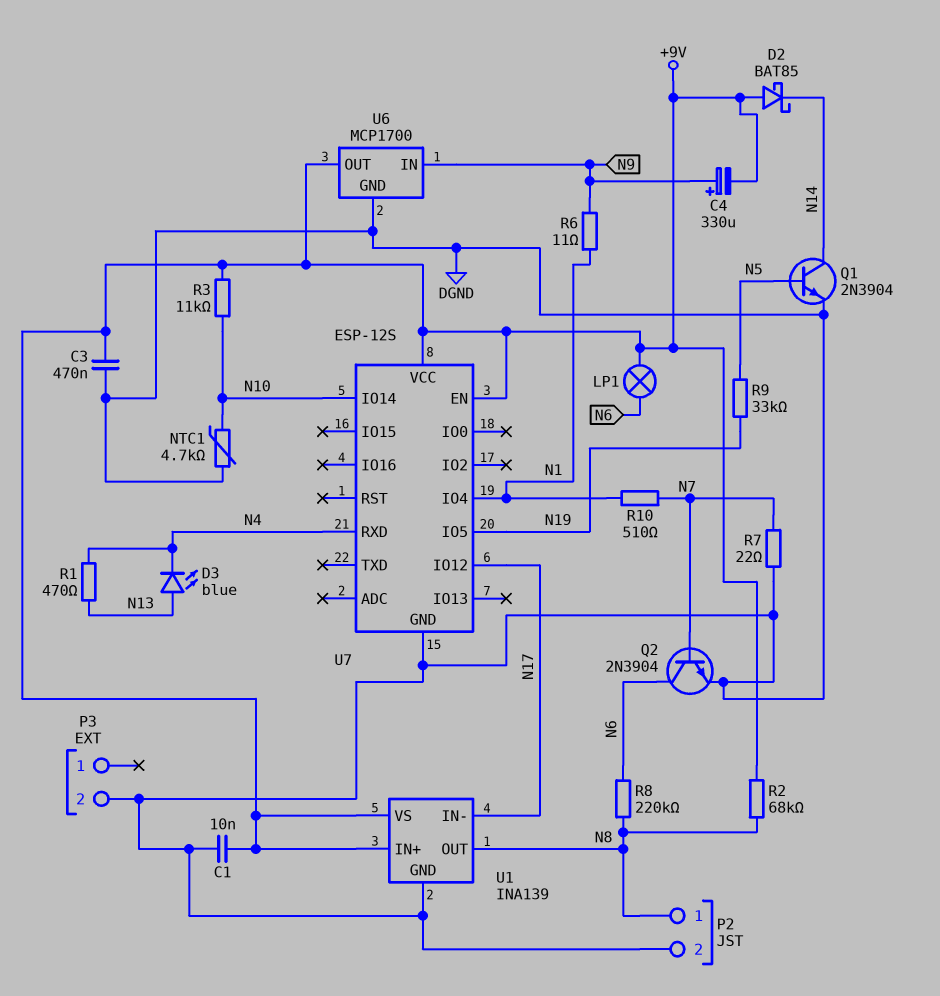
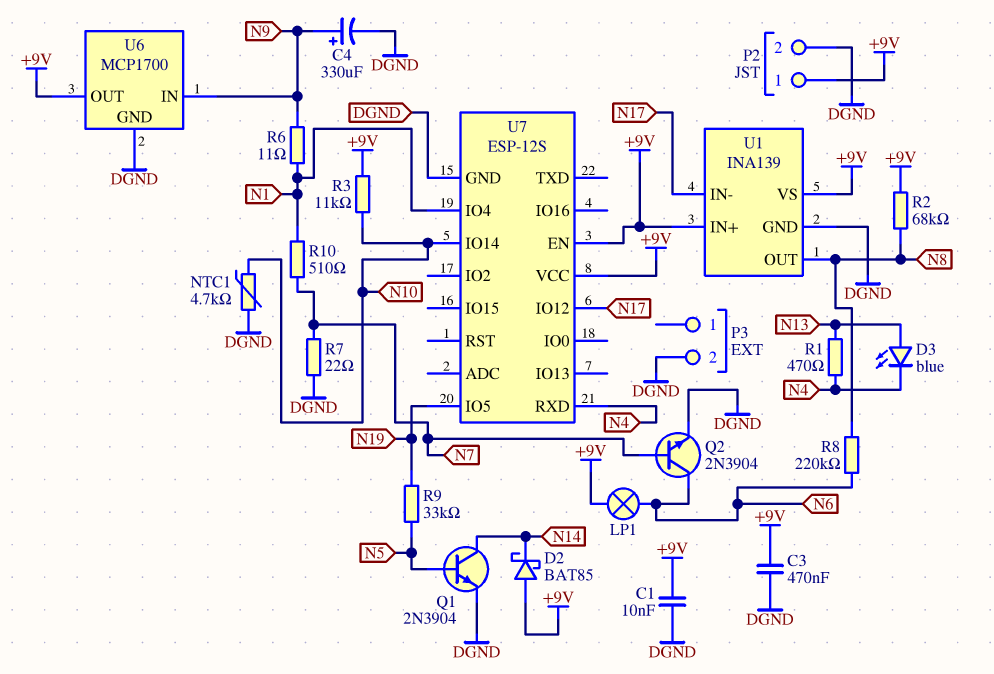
C4: 330uF (plus N9, minus +9V) -> 330uF (plus N9, minus DGND)
P2 pin 1: N8 -> +9V

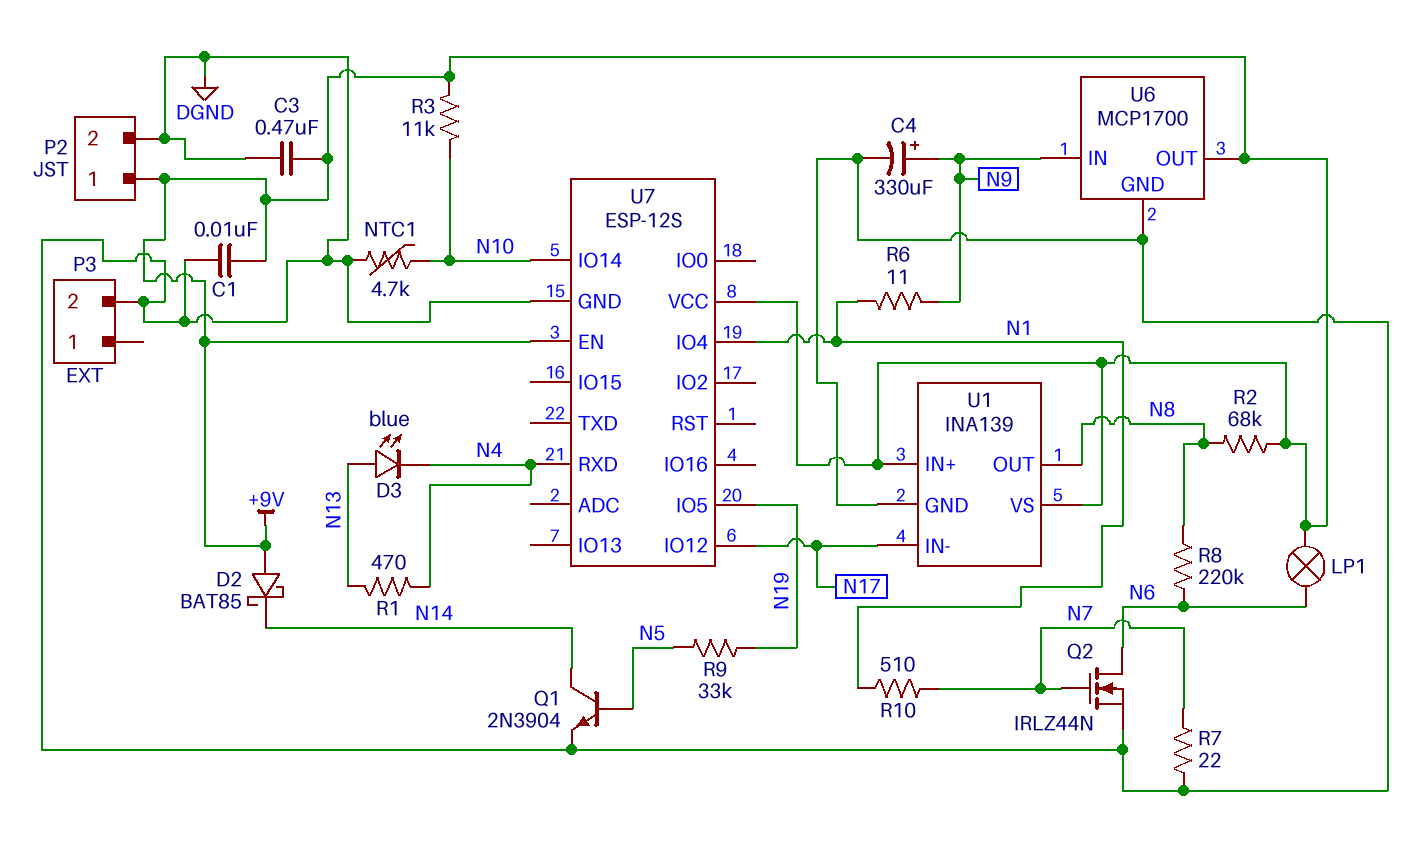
Q2: NPN 2N3904 (B N7, C N6, E DGND) -> NMOS IRLZ44N (G N7, D N6, S DGND)

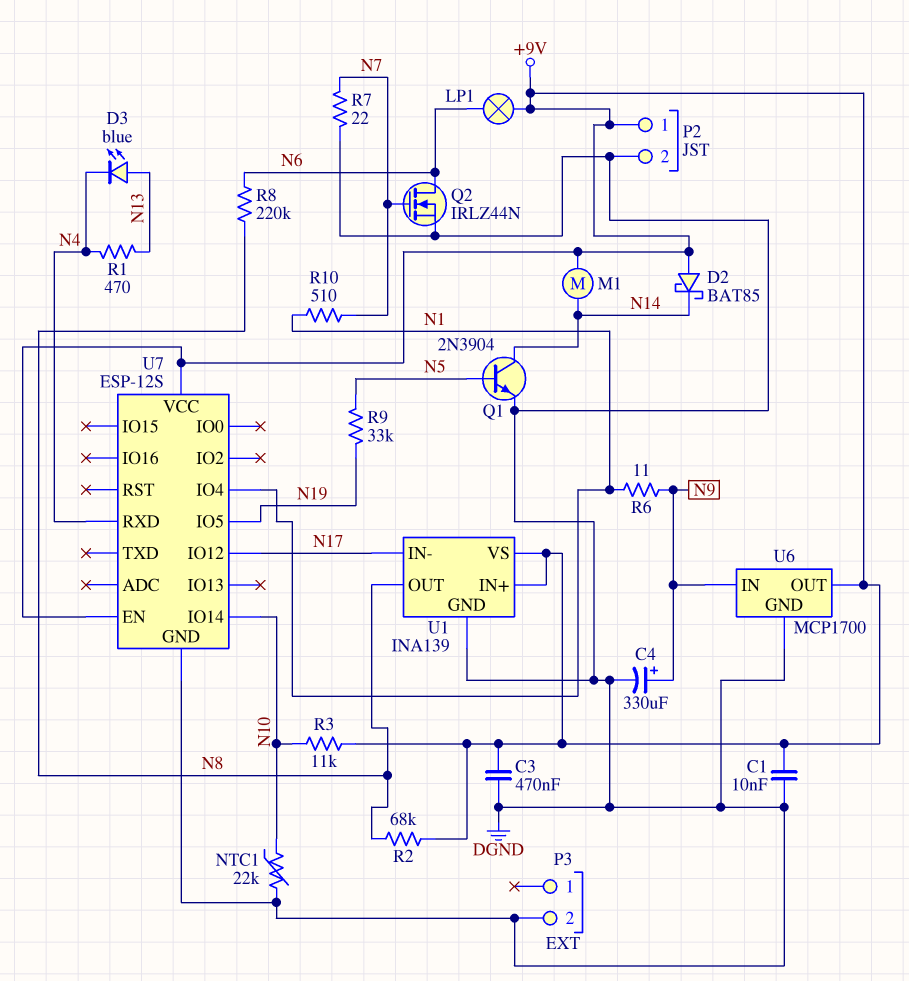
M1: none -> motor (+9V, N14)
NTC1: 4.7k (DGND, N10) -> 22k (DGND, N10)

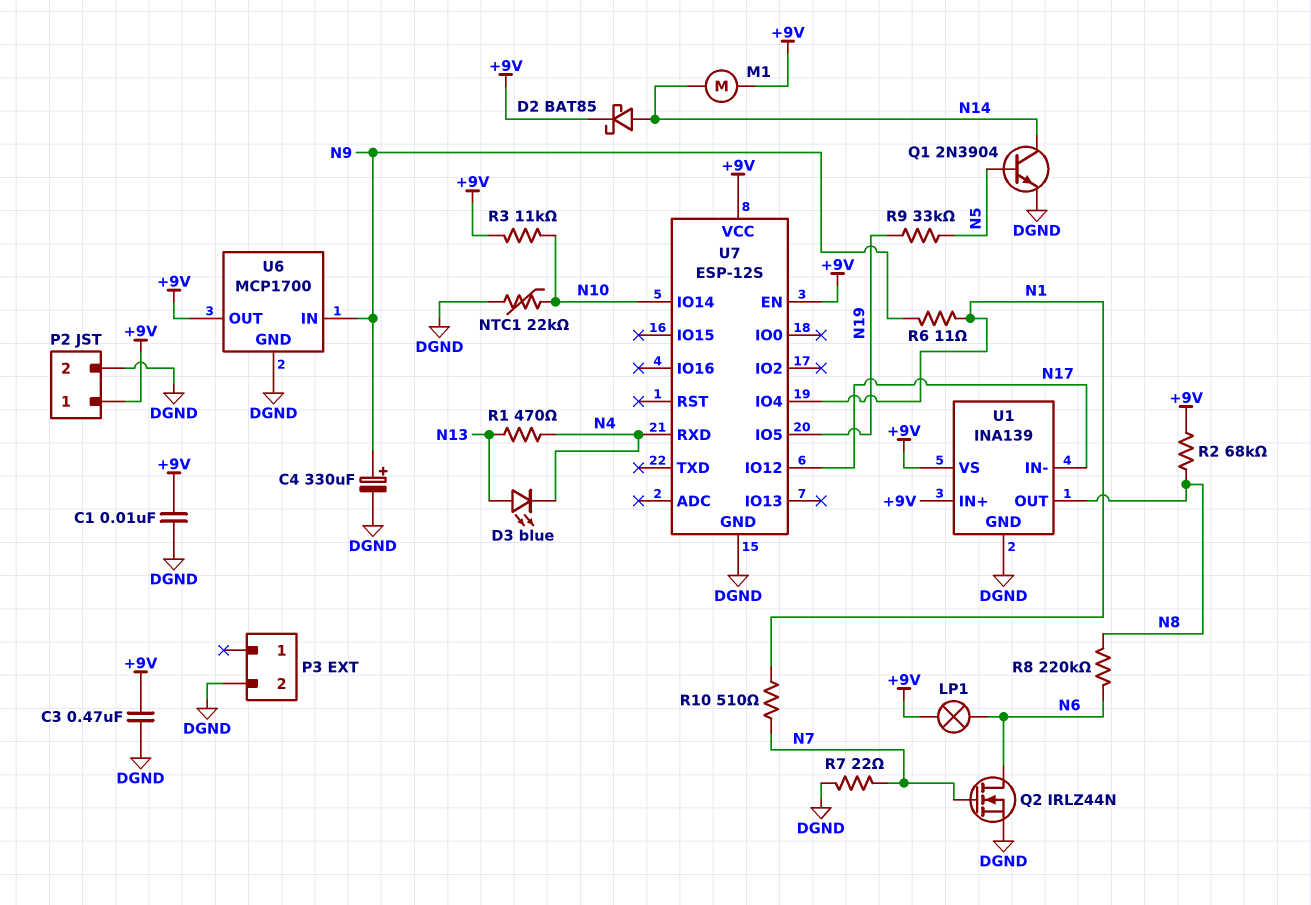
D2: schottky BAT85 (A +9V, K N14) -> schottky BAT85 (A N14, K +9V)

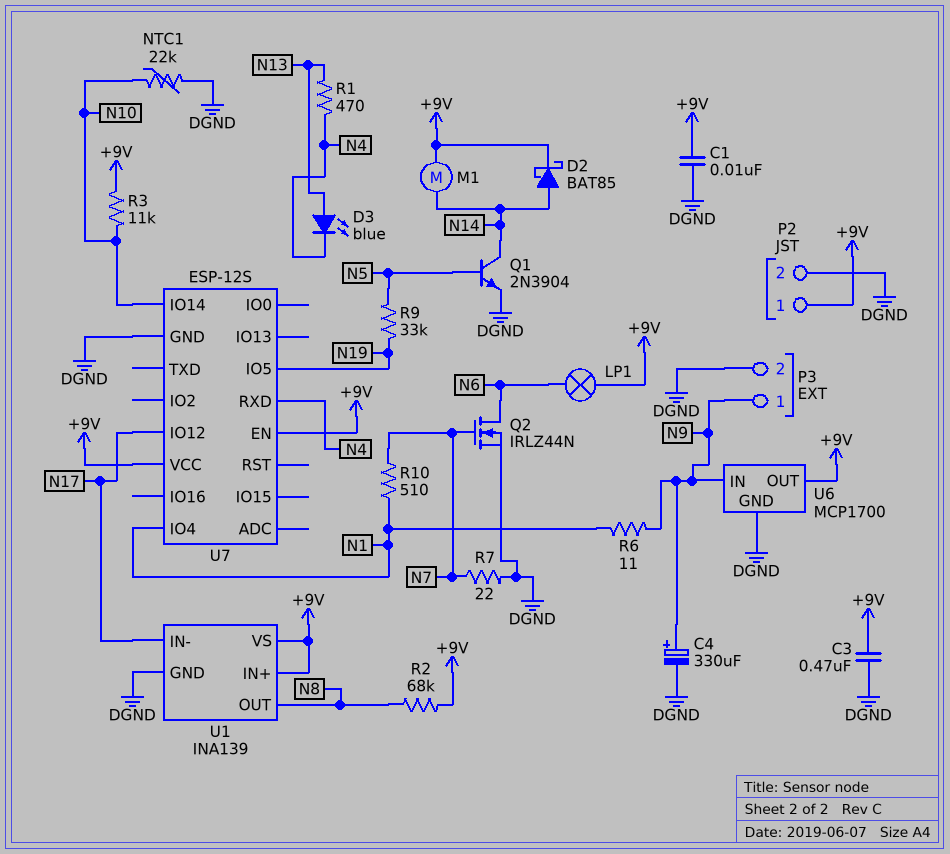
P3 pin 1: none -> N9
R8: 220k (N6, N8) -> none

